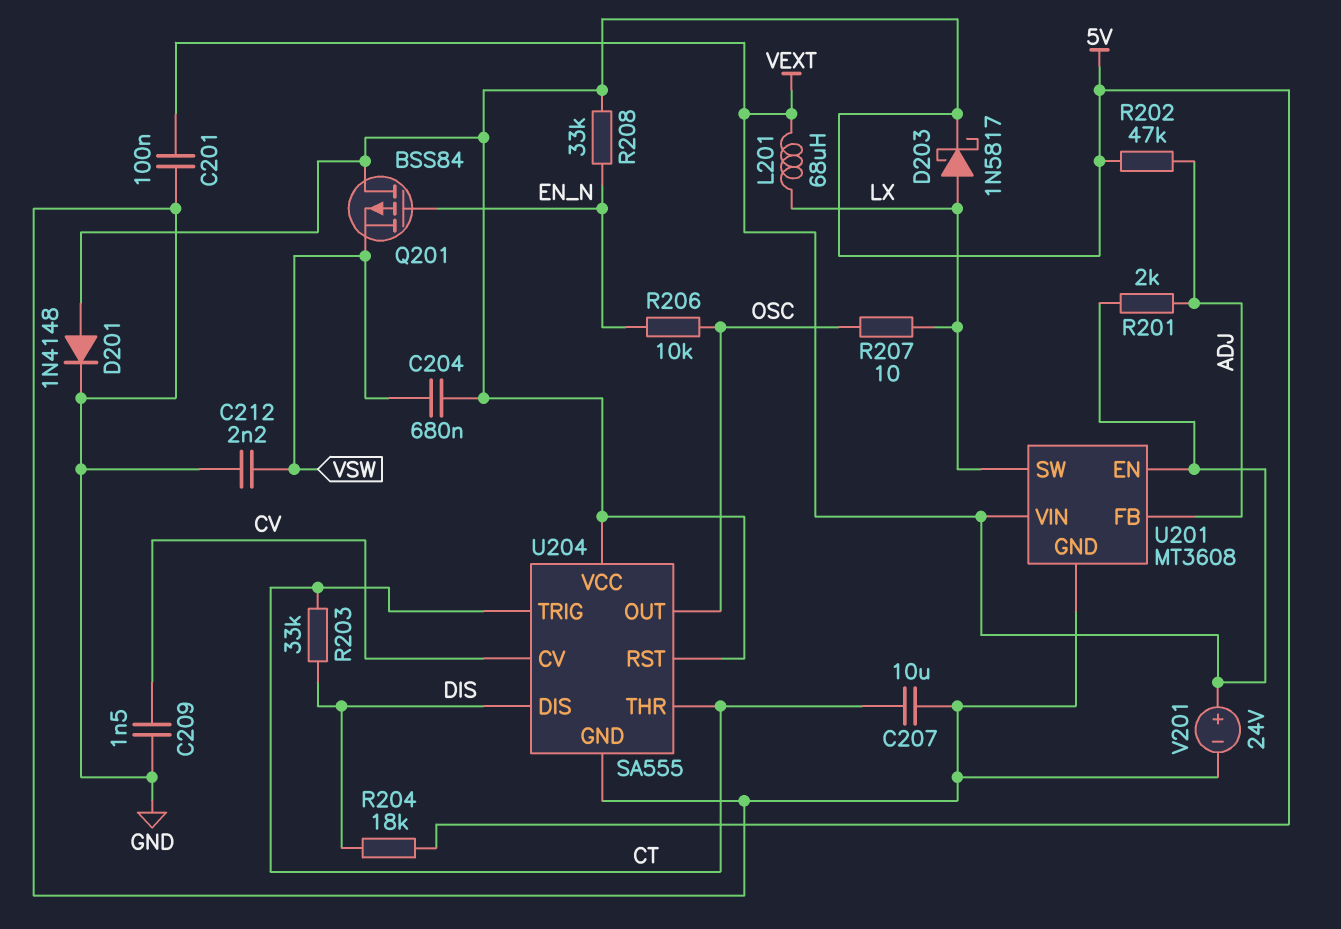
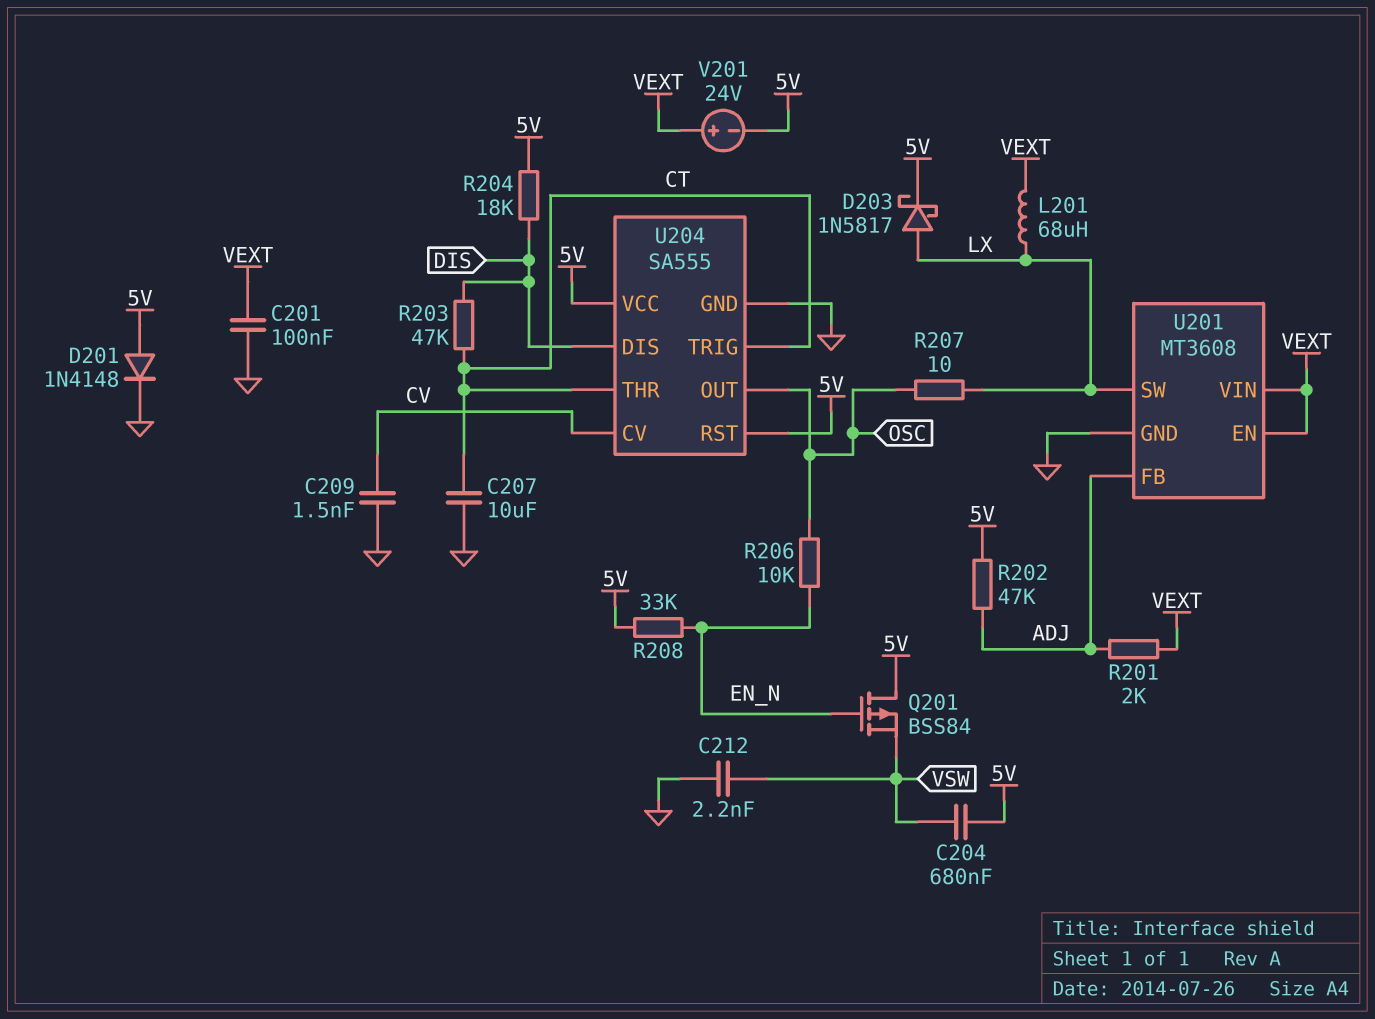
R203: 33k (CT, DIS) -> 47k (CT, DIS)
V201: 24V (plus VEXT, minus GND) -> 24V (plus VEXT, minus 5V)

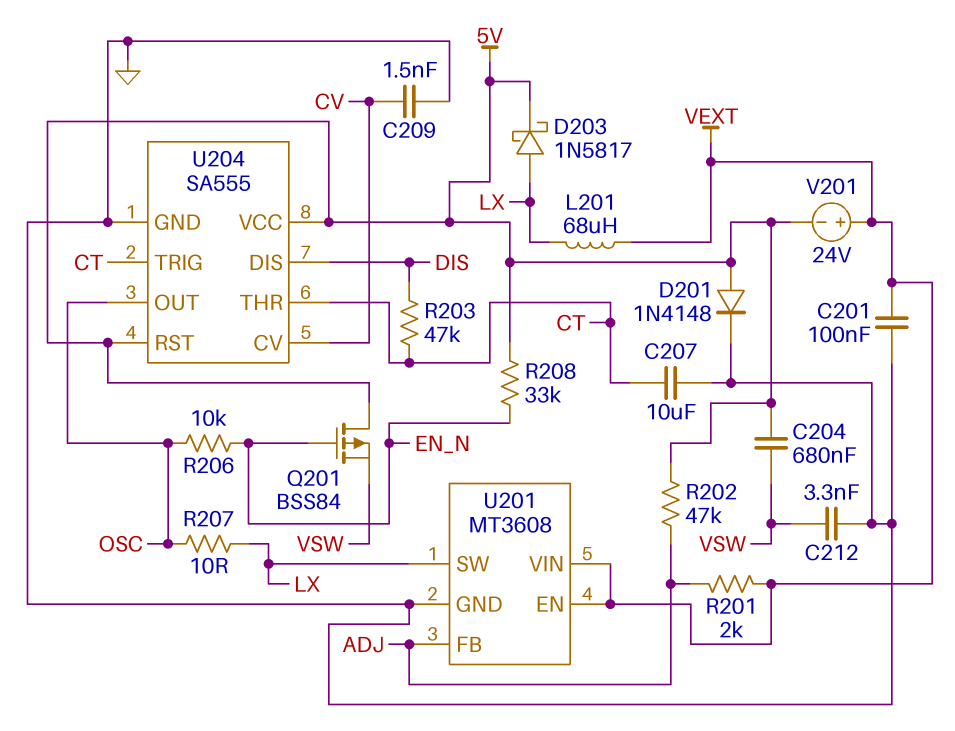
C212: 2.2nF (GND, VSW) -> 3.3nF (GND, VSW)
R204: 18k (5V, DIS) -> none

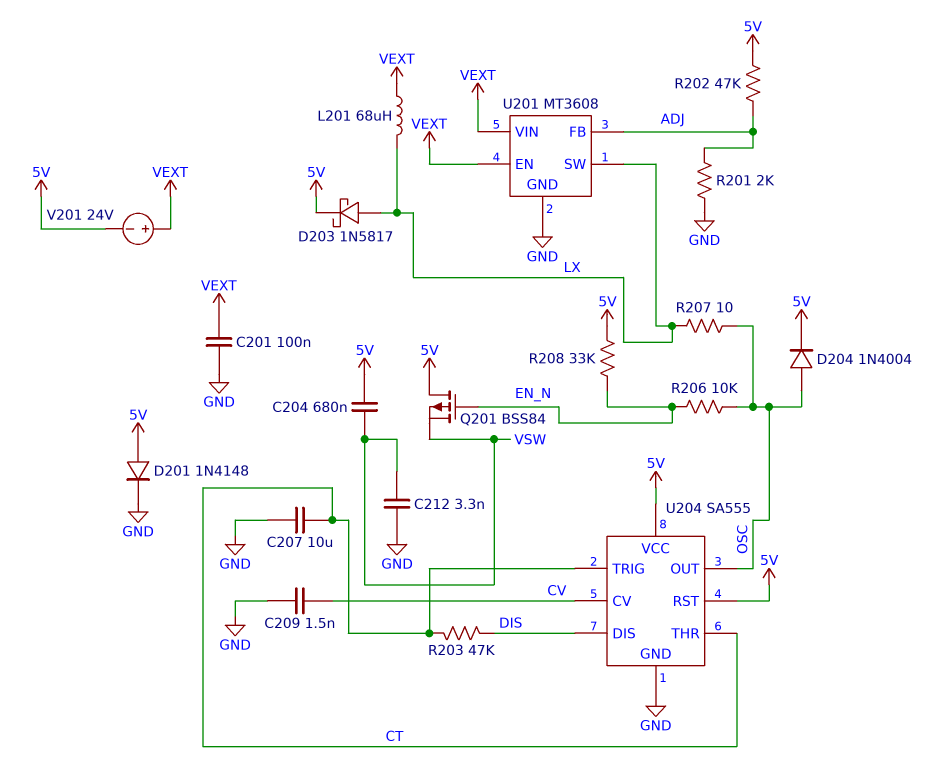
D204: none -> diode 1N4004 (A OSC, K 5V)
R201: 2k (ADJ, VEXT) -> 2k (ADJ, GND)

